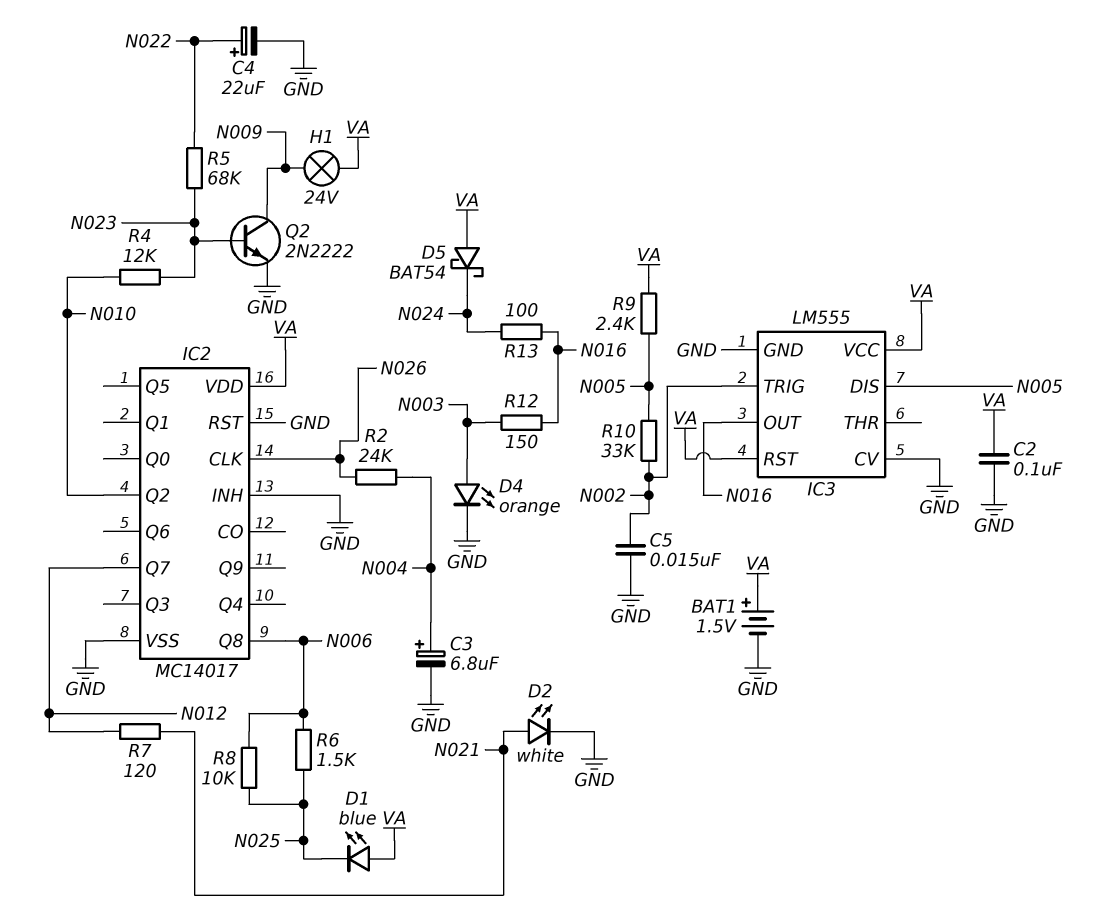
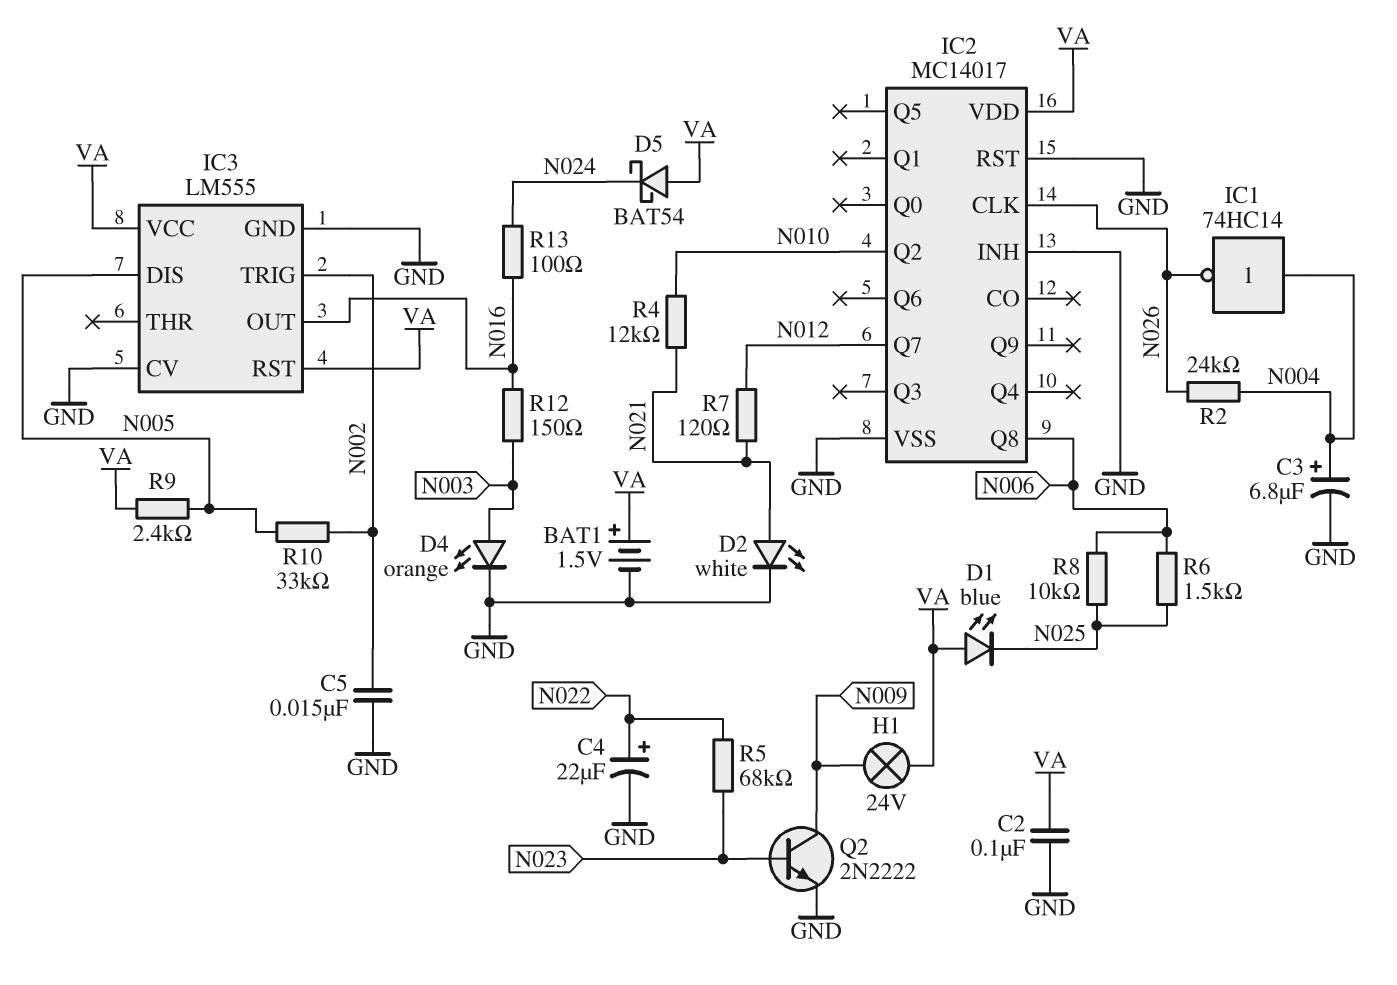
IC1: none -> NOT 74HC14 (in N004, out N026)
R4: 12k (N010, N023) -> 12k (N010, N021)

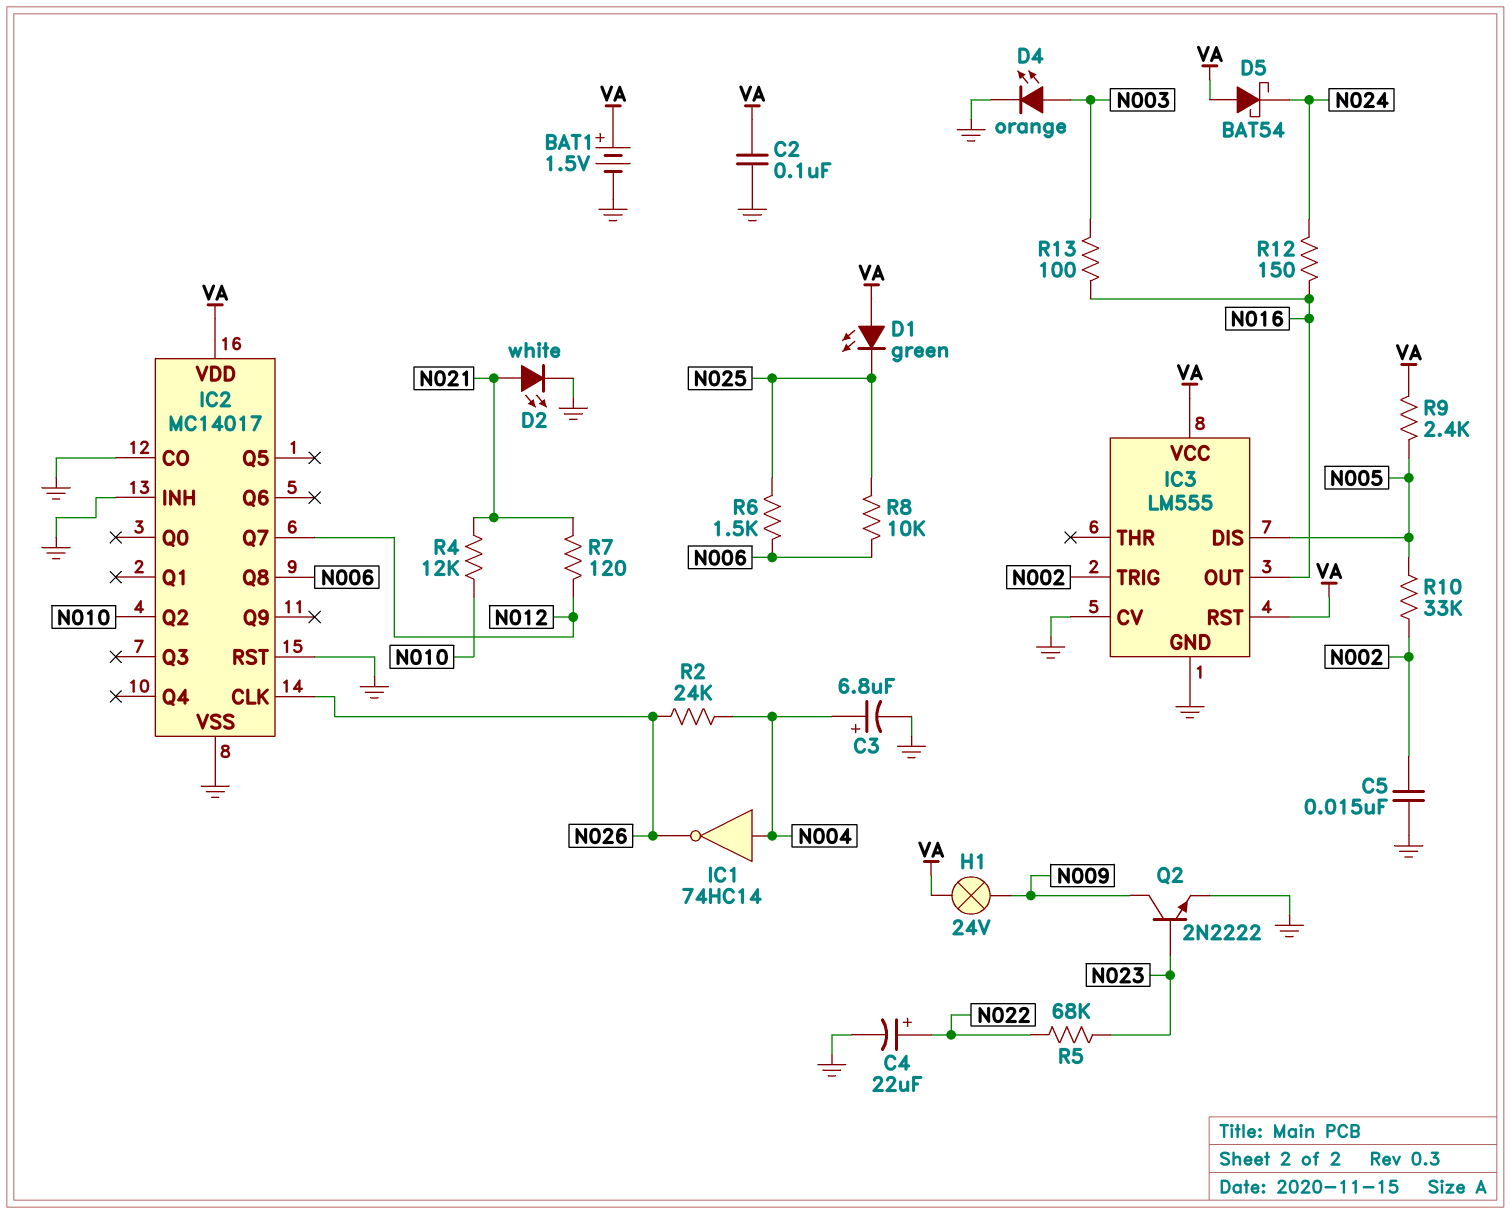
D1: LED blue (A VA, K N025) -> LED green (A VA, K N025)
IC2 pin CO: none -> GND
R12: 150 (N003, N016) -> 150 (N016, N024)
R13: 100 (N016, N024) -> 100 (N003, N016)

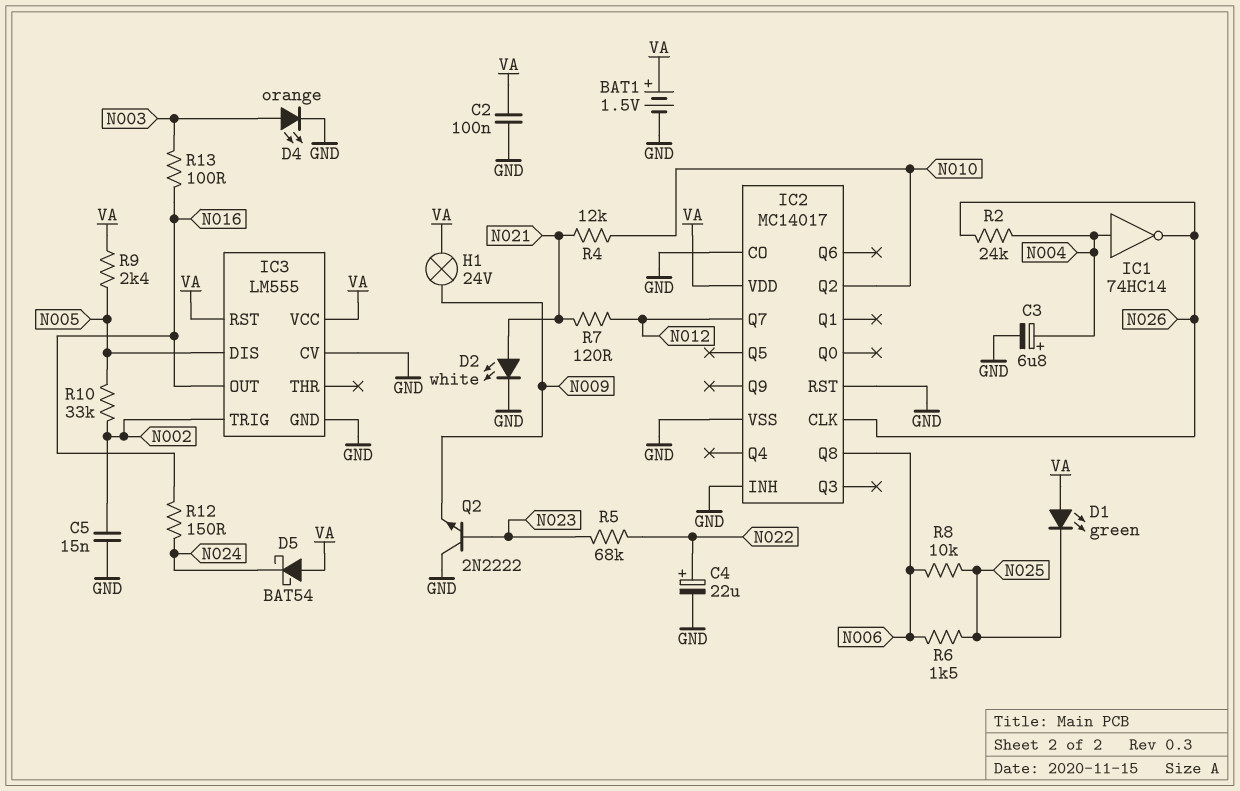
Q2: NPN 2N2222 (B N023, C N009, E GND) -> NPN 2N2222 (B N023, C GND, E N009)

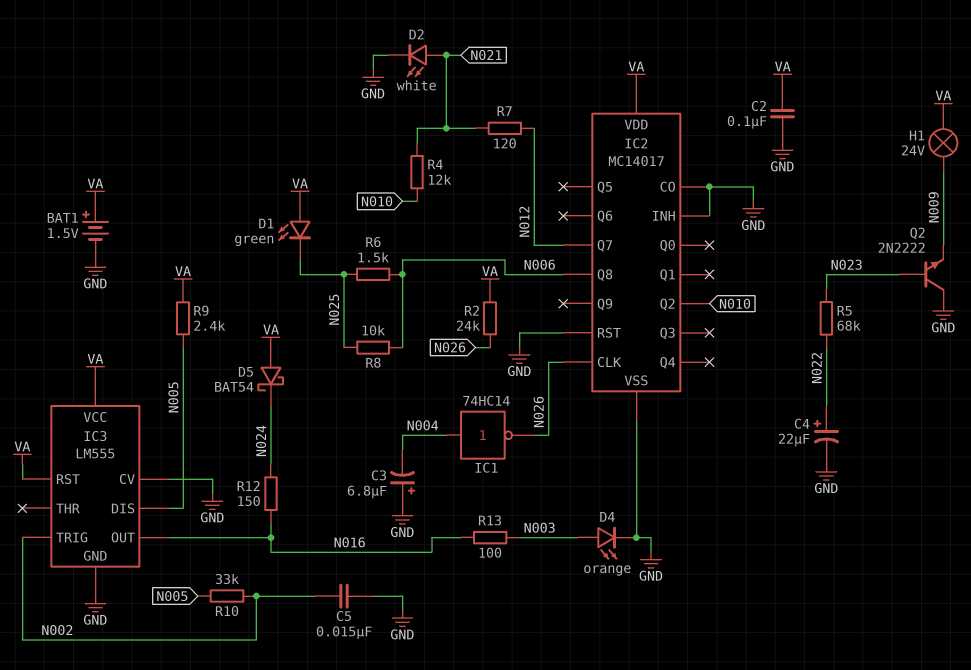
C3: 6.8uF (plus N004, minus GND) -> 6.8uF (plus GND, minus N004)
R2: 24k (N004, N026) -> 24k (N026, VA)

